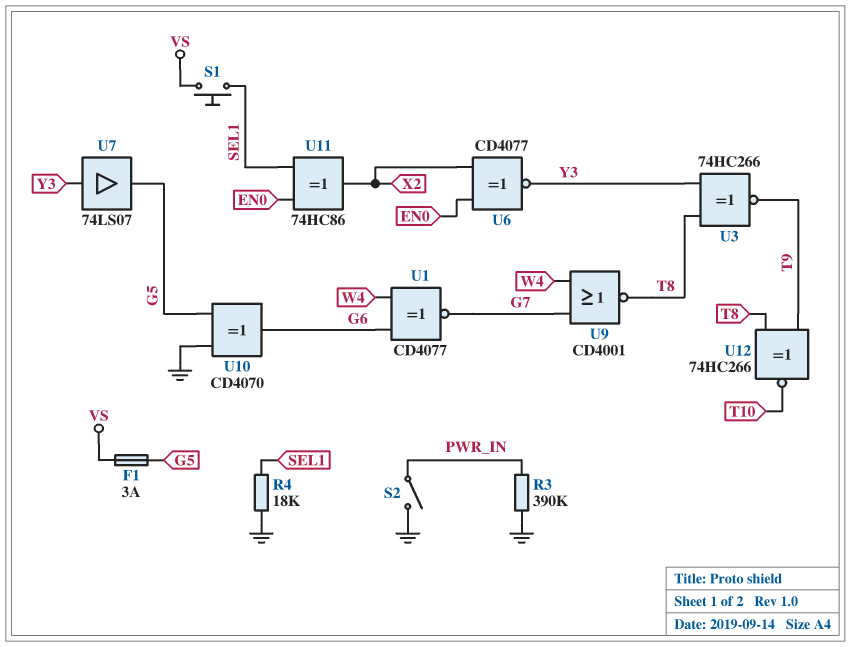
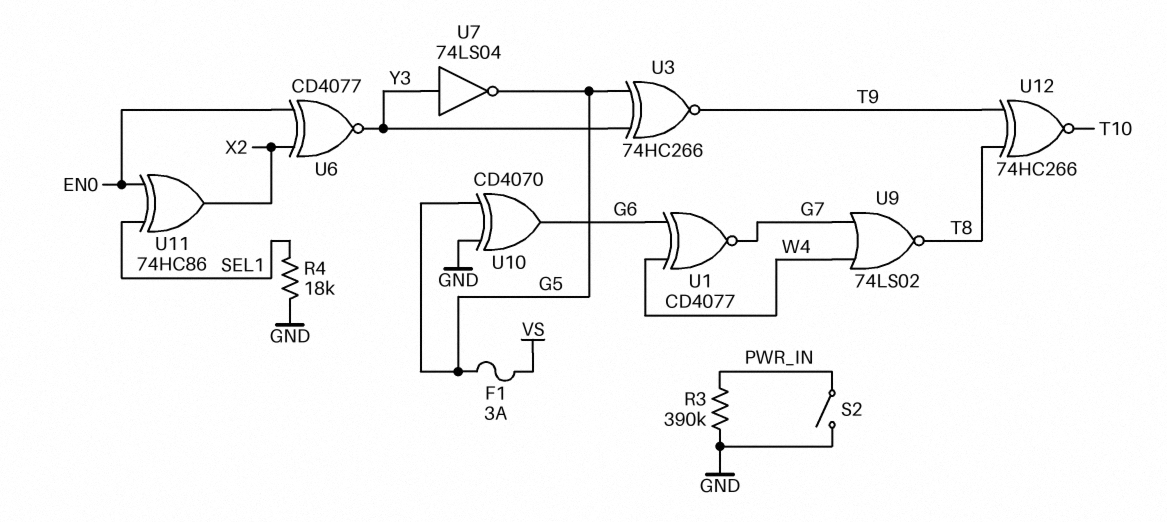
S1: button (SEL1, VS) -> none
U3: XNOR 74HC266 (in T8, in Y3, out T9) -> XNOR 74HC266 (in G5, in Y3, out T9)
U7: buffer 74LS07 (in Y3, out G5) -> NOT 74LS04 (in Y3, out G5)
U9: NOR CD4001 (in G7, in W4, out T8) -> NOR 74LS02 (in G7, in W4, out T8)

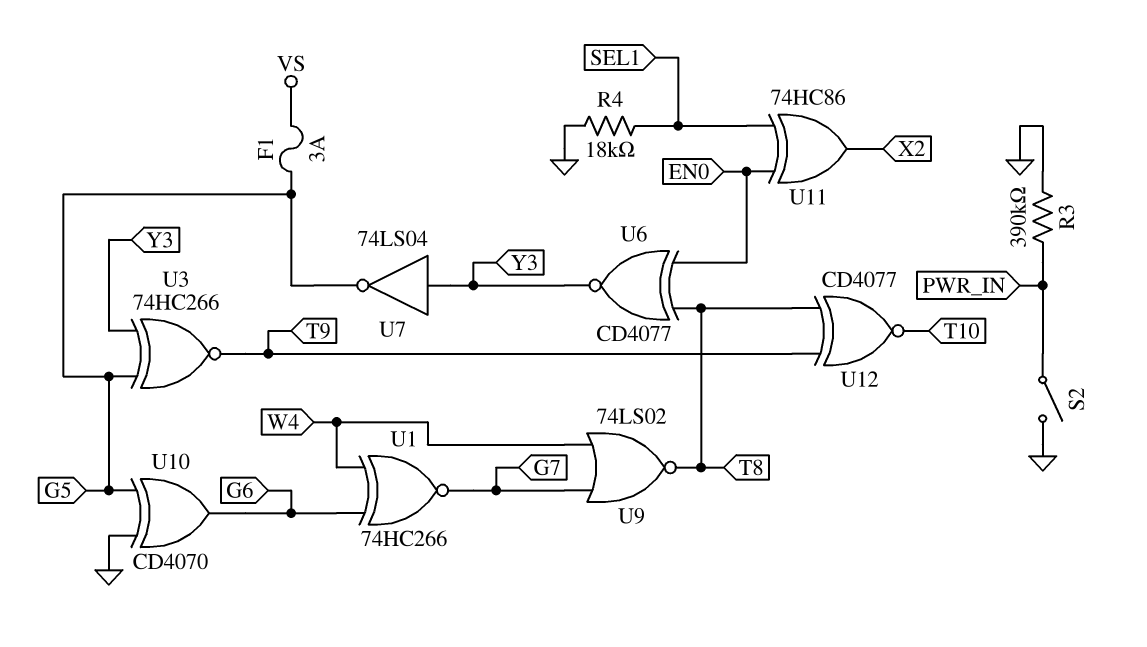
U1: XNOR CD4077 (in G6, in W4, out G7) -> XNOR 74HC266 (in G6, in W4, out G7)
U6: XNOR CD4077 (in EN0, in X2, out Y3) -> XNOR CD4077 (in EN0, in T8, out Y3)
U12: XNOR 74HC266 (in T8, in T9, out T10) -> XNOR CD4077 (in T8, in T9, out T10)

